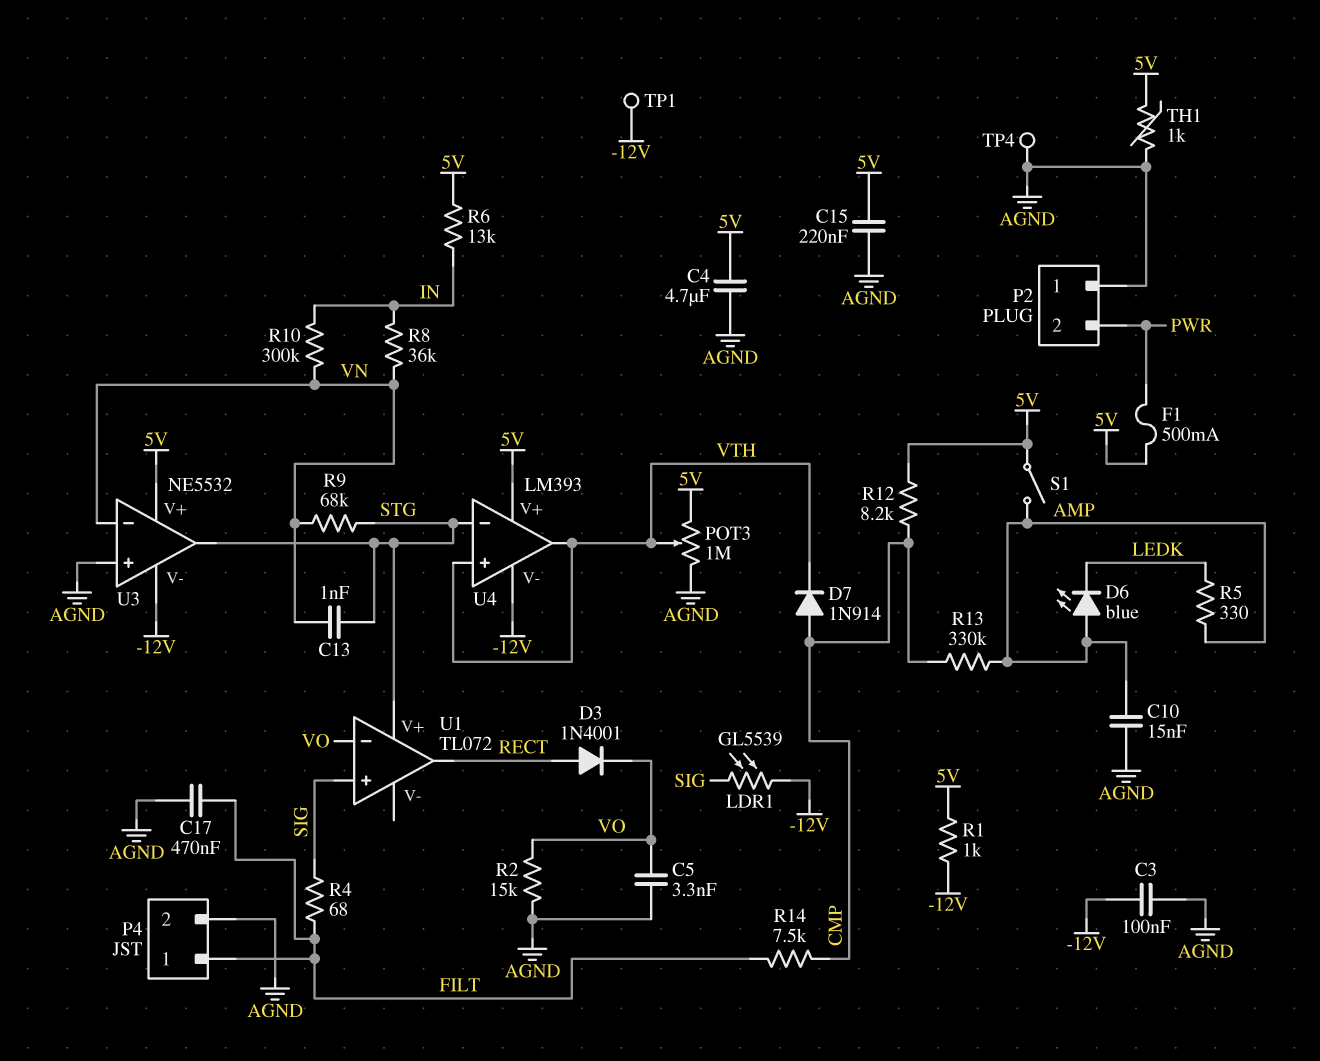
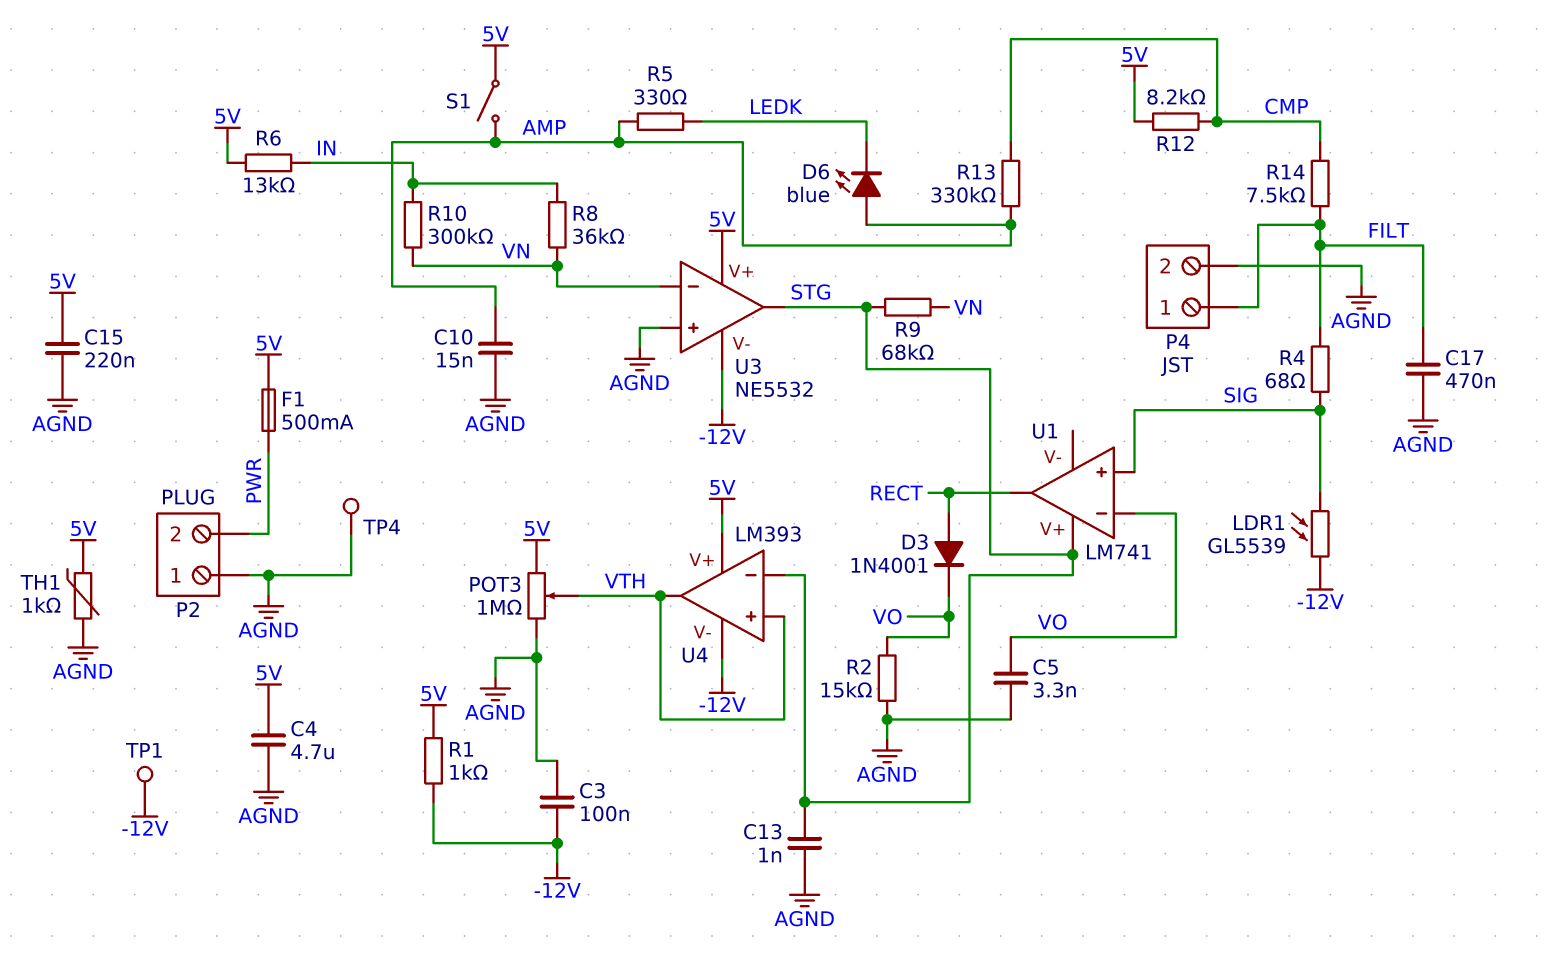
C13: 1nF (STG, VN) -> 1nF (AGND, STG)
D7: diode 1N914 (A CMP, K VTH) -> none
U1: TL072 -> LM741

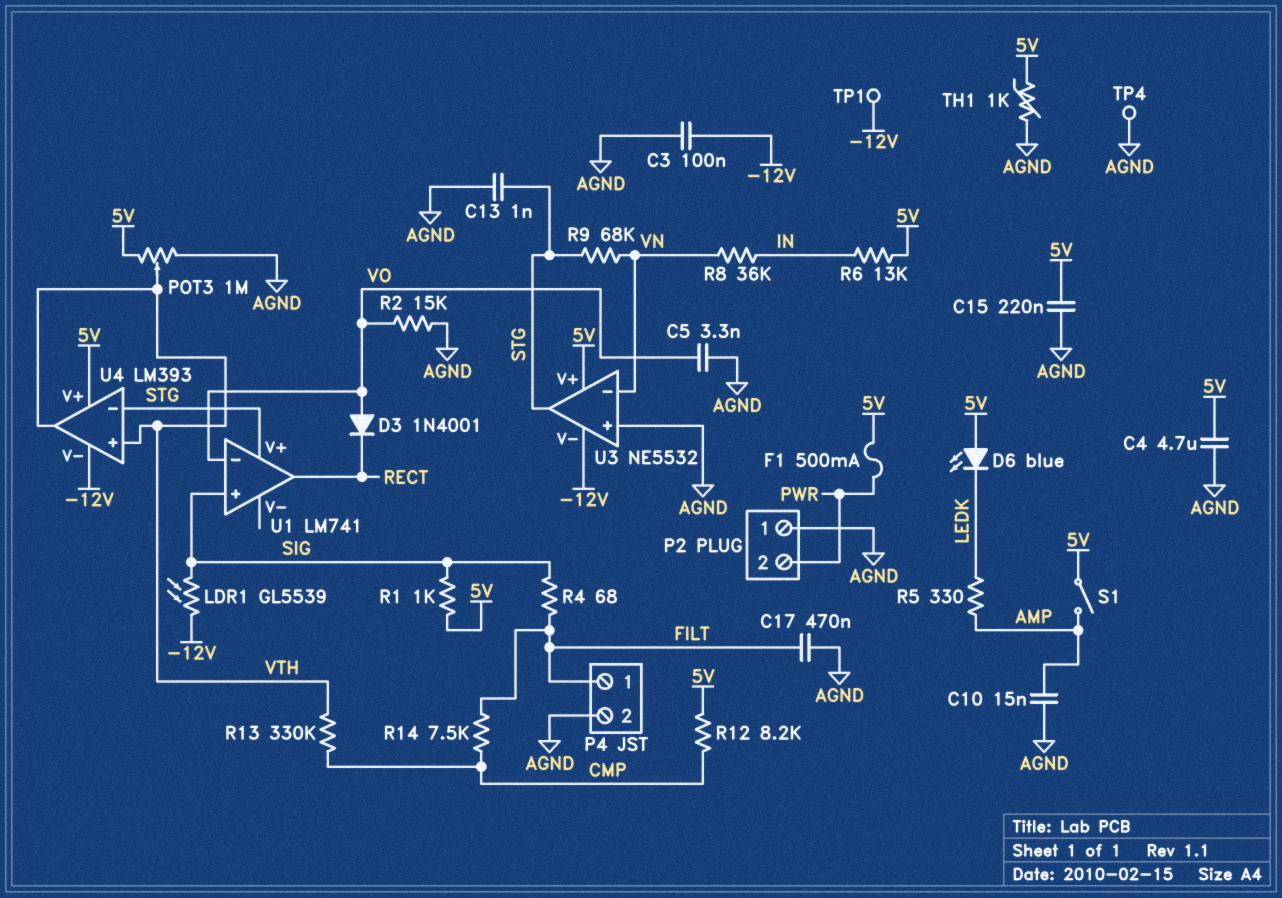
D3: diode 1N4001 (A RECT, K VO) -> diode 1N4001 (A VO, K RECT)
D6: LED blue (A AMP, K LEDK) -> LED blue (A 5V, K LEDK)
R1: 1k (-12V, 5V) -> 1k (5V, SIG)
R10: 300k (IN, VN) -> none
R13: 330k (AMP, CMP) -> 330k (CMP, VTH)

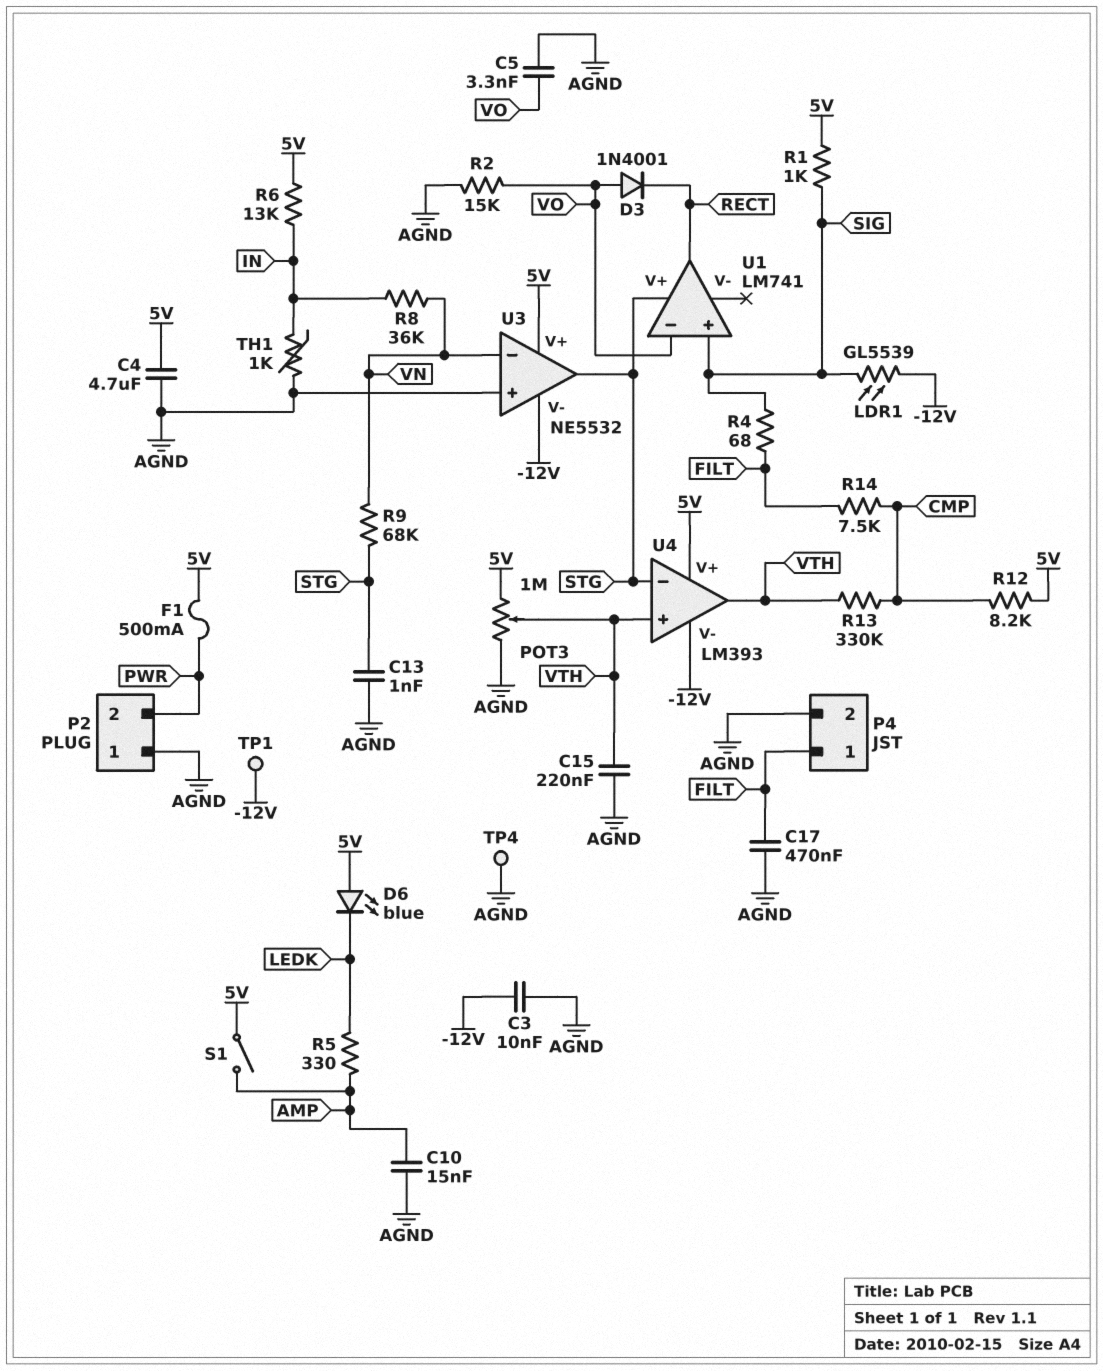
C3: 100nF (-12V, AGND) -> 10nF (-12V, AGND)
C15: 220nF (5V, AGND) -> 220nF (AGND, VTH)
TH1: 1k (5V, AGND) -> 1k (AGND, IN)

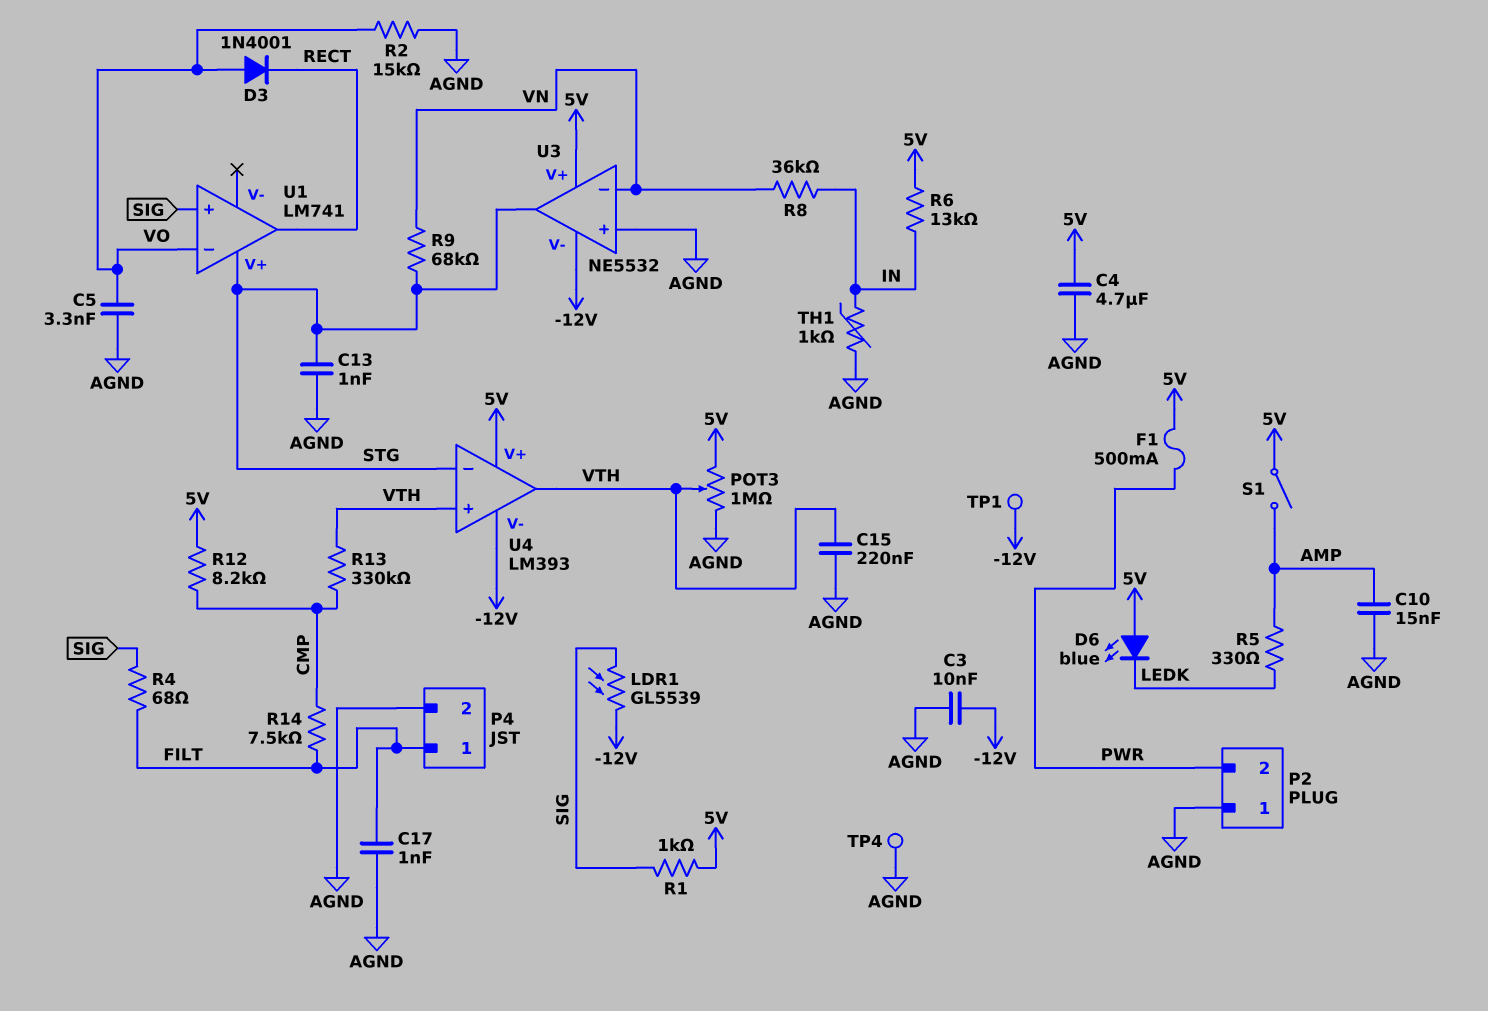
C17: 470nF (AGND, FILT) -> 1nF (AGND, FILT)

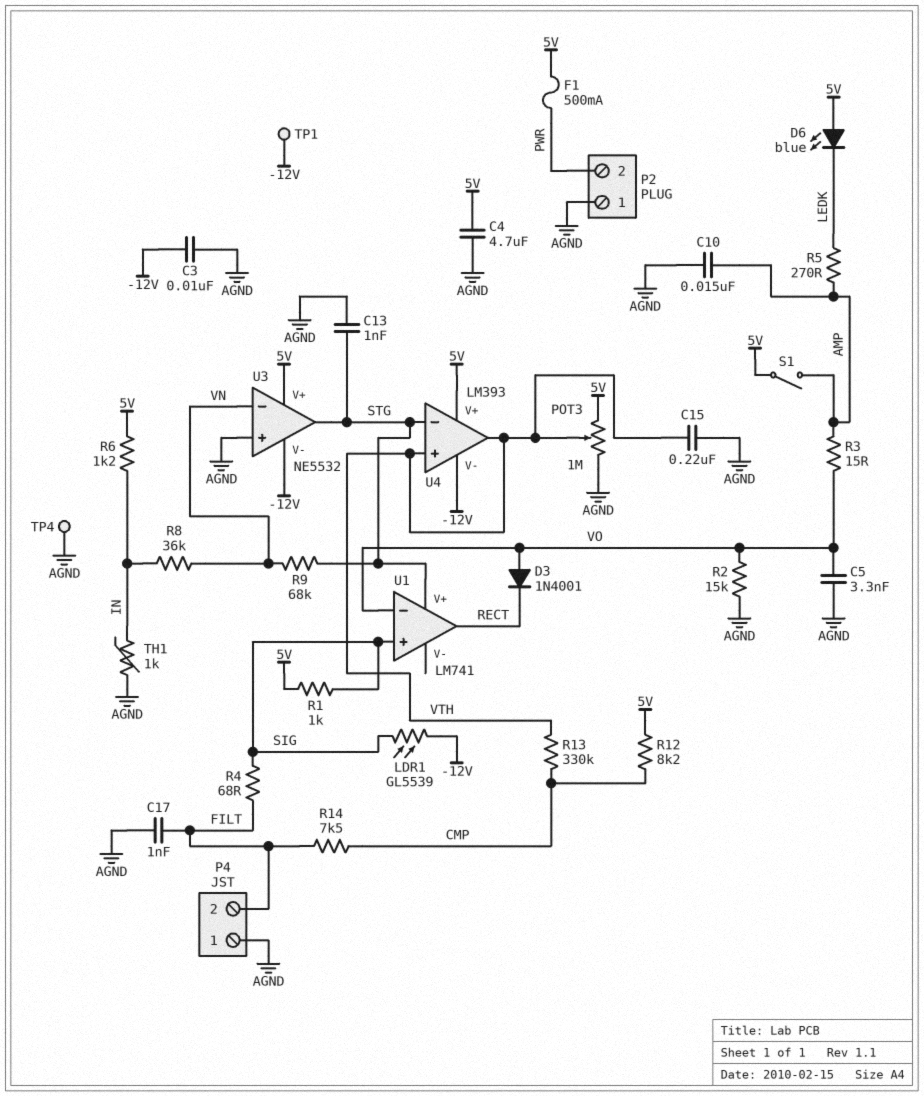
P4 pin 1: FILT -> AGND
P4 pin 2: AGND -> FILT
R3: none -> 15 (AMP, VO)
R5: 330 (AMP, LEDK) -> 270 (AMP, LEDK)
R6: 13k (5V, IN) -> 1.2k (5V, IN)

